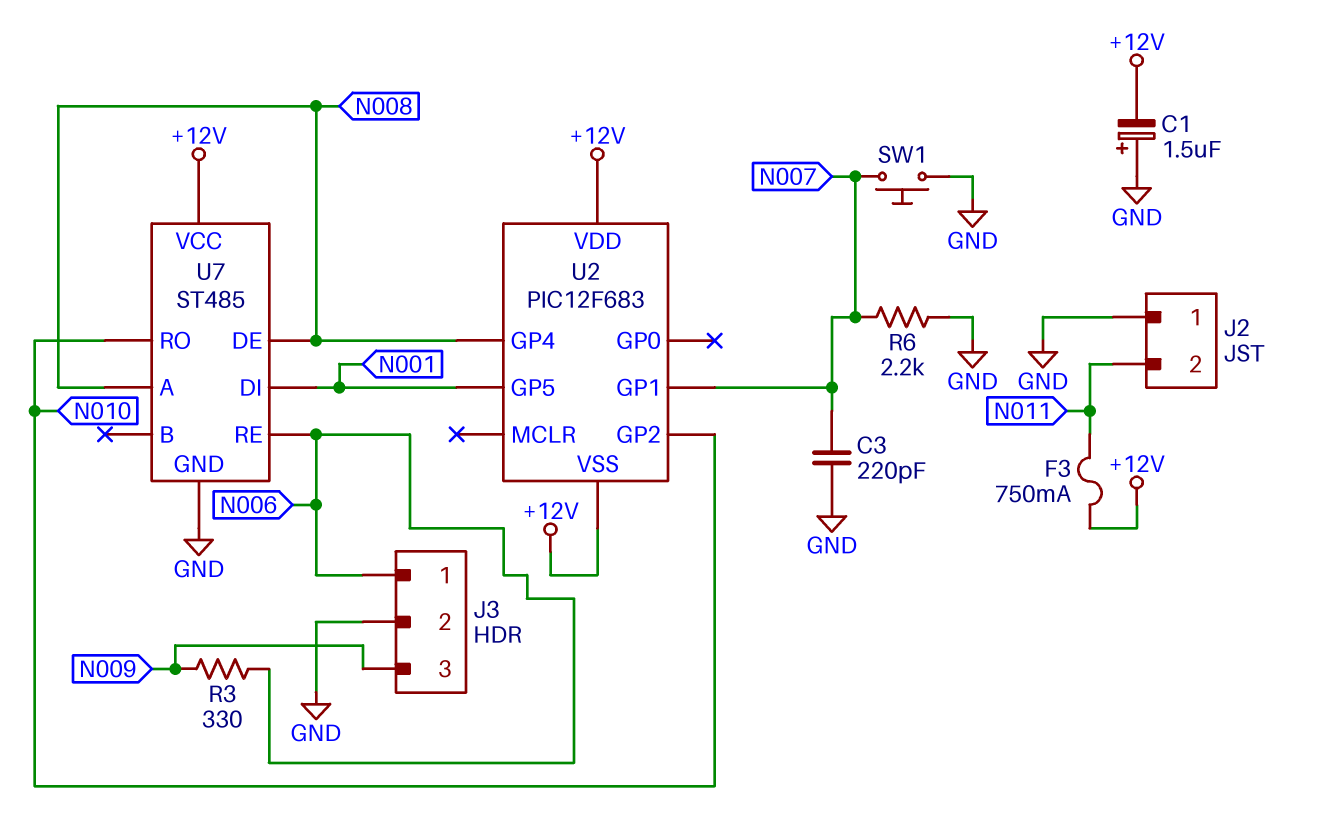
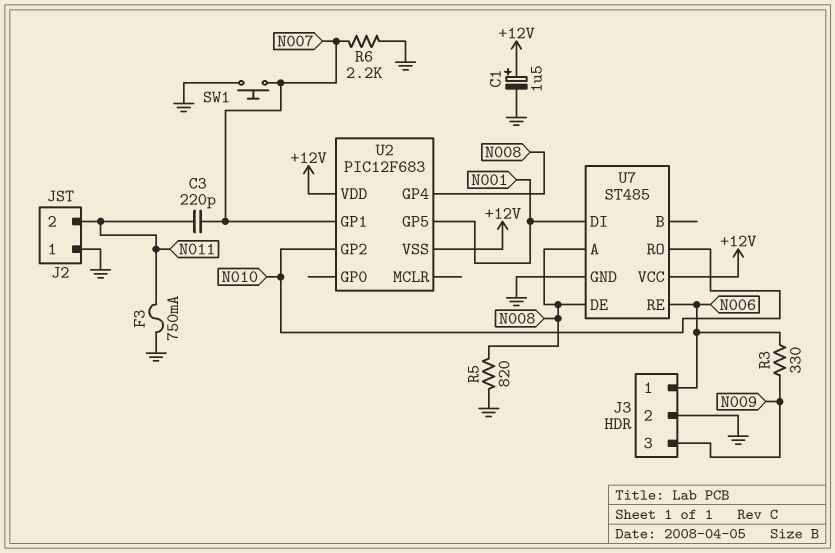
C1: 1.5uF (plus GND, minus +12V) -> 1.5uF (plus +12V, minus GND)
C3: 220pF (GND, N007) -> 220pF (N007, N011)
F3: 750mA (+12V, N011) -> 750mA (GND, N011)
R5: none -> 820 (GND, N008)

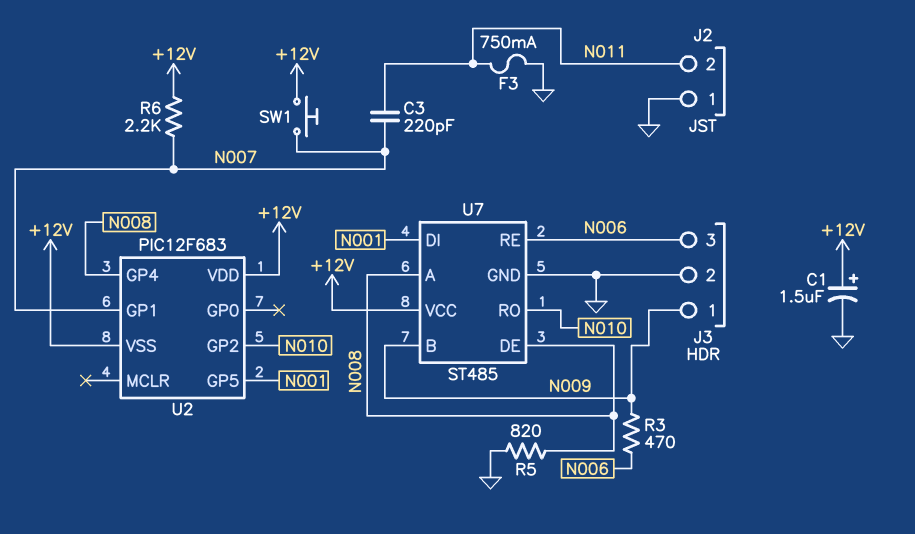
J3 pin 1: N006 -> N009
J3 pin 3: N009 -> N006
R3: 330 (N006, N009) -> 470 (N006, N009)
R6: 2.2k (GND, N007) -> 2.2k (+12V, N007)
SW1: button (GND, N007) -> button (+12V, N007)
U7 pin B: none -> N009

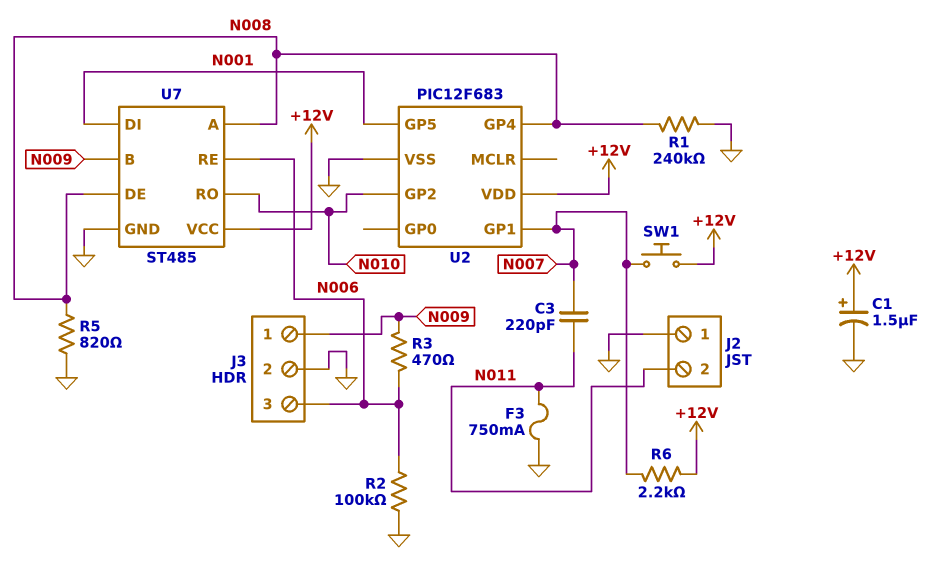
R1: none -> 240k (GND, N008)
R2: none -> 100k (GND, N006)
U2 pin VSS: +12V -> GND

